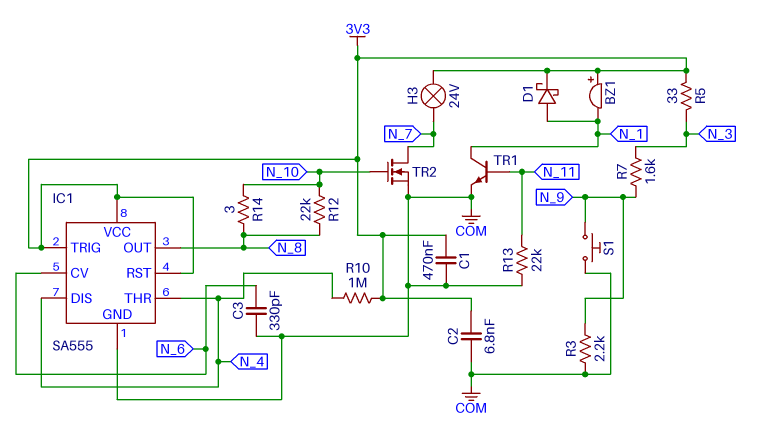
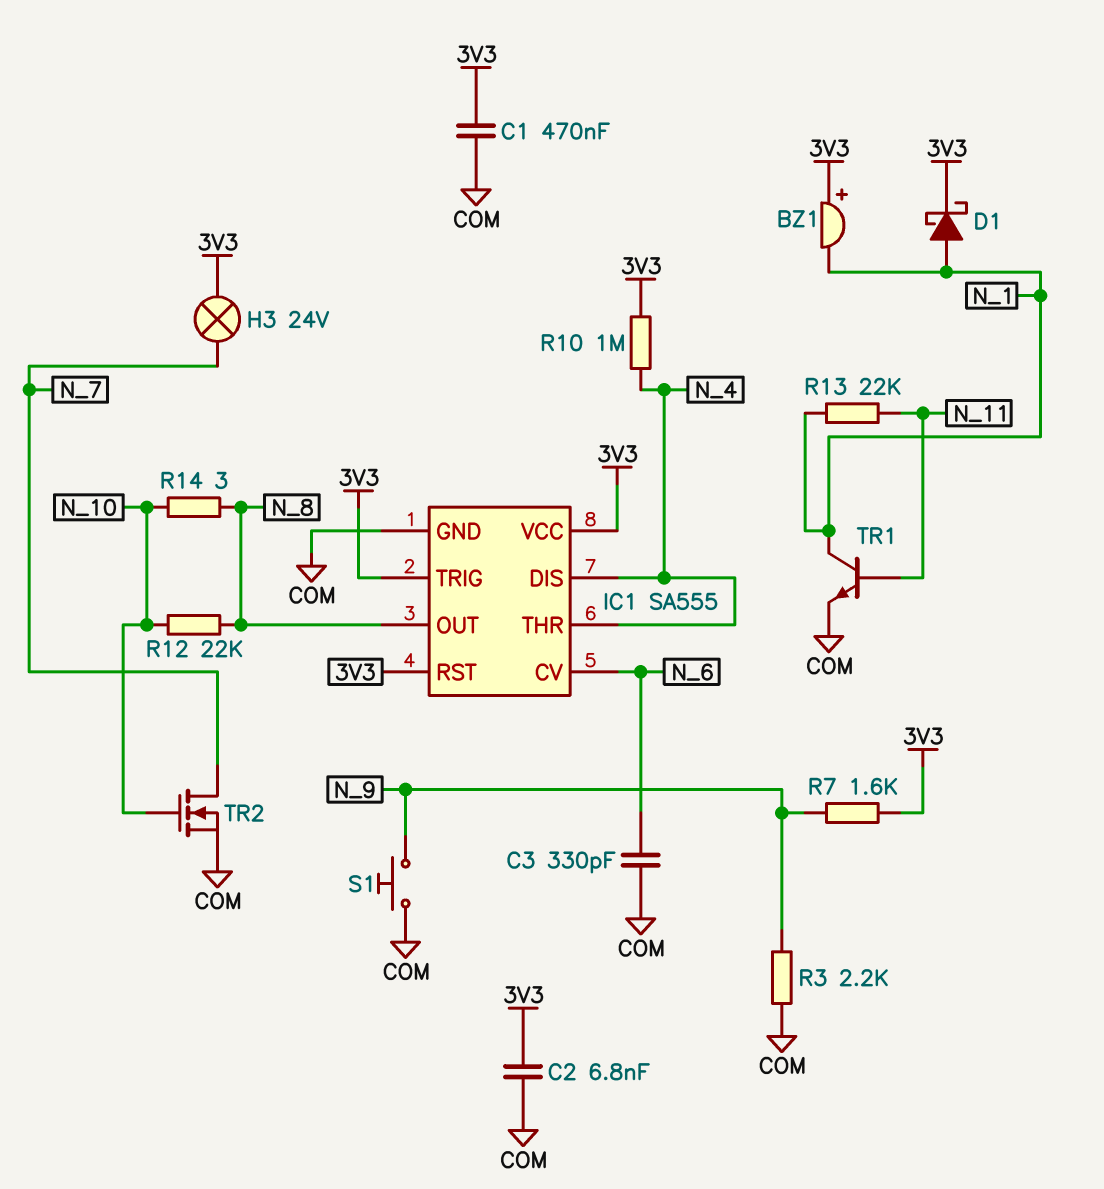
R5: 33 (3V3, N_3) -> none
R7: 1.6k (N_3, N_9) -> 1.6k (3V3, N_9)
R13: 22k (COM, N_11) -> 22k (N_1, N_11)

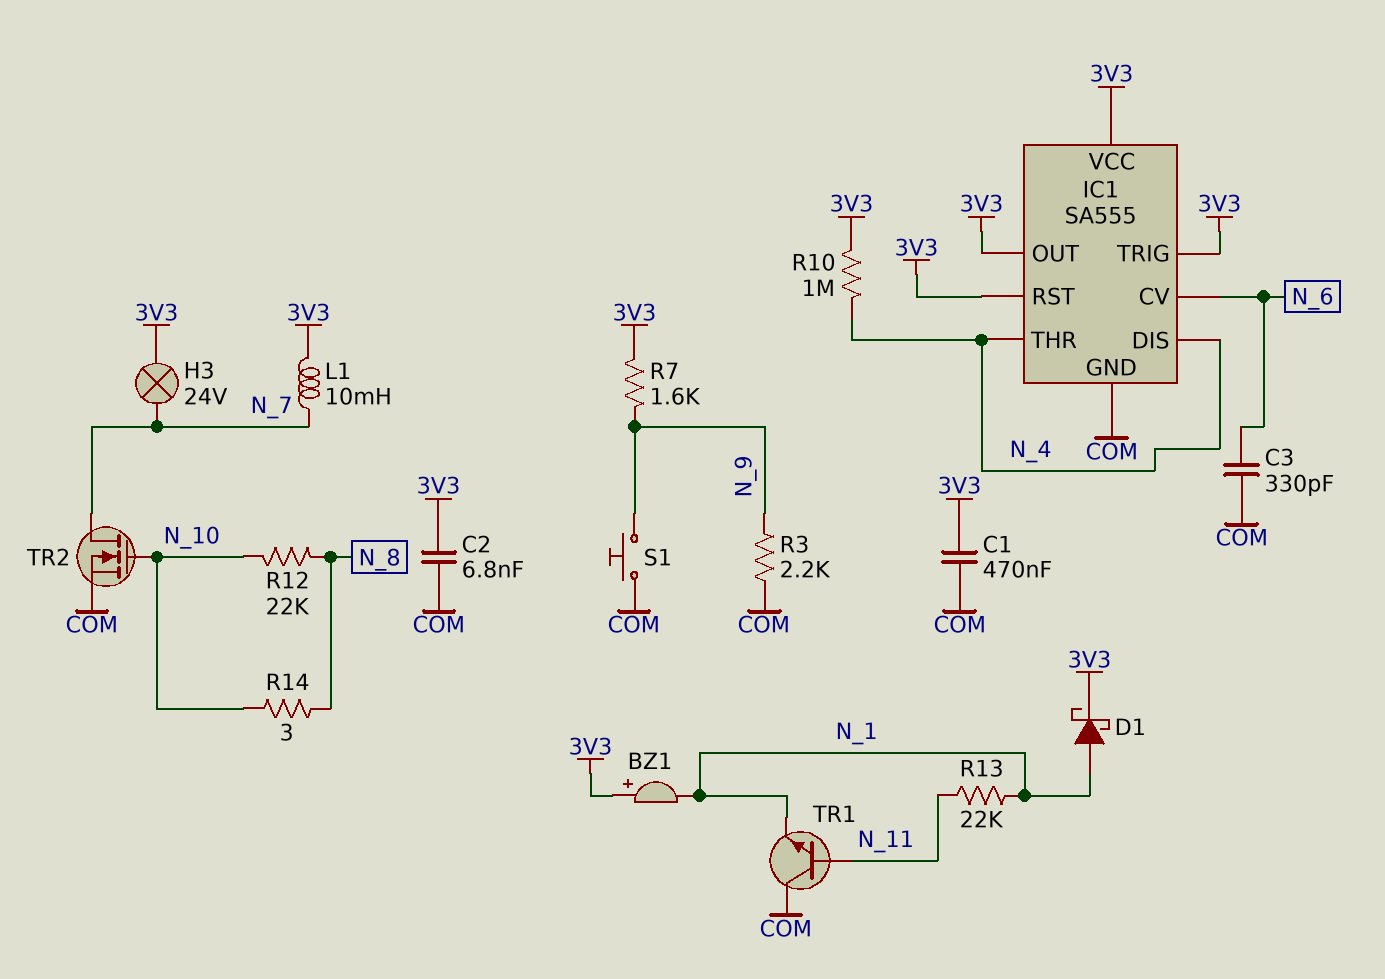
IC1 pin OUT: N_8 -> 3V3
L1: none -> 10mH (3V3, N_7)
TR1: NPN (B N_11, C N_1, E COM) -> NPN (B N_11, C COM, E N_1)

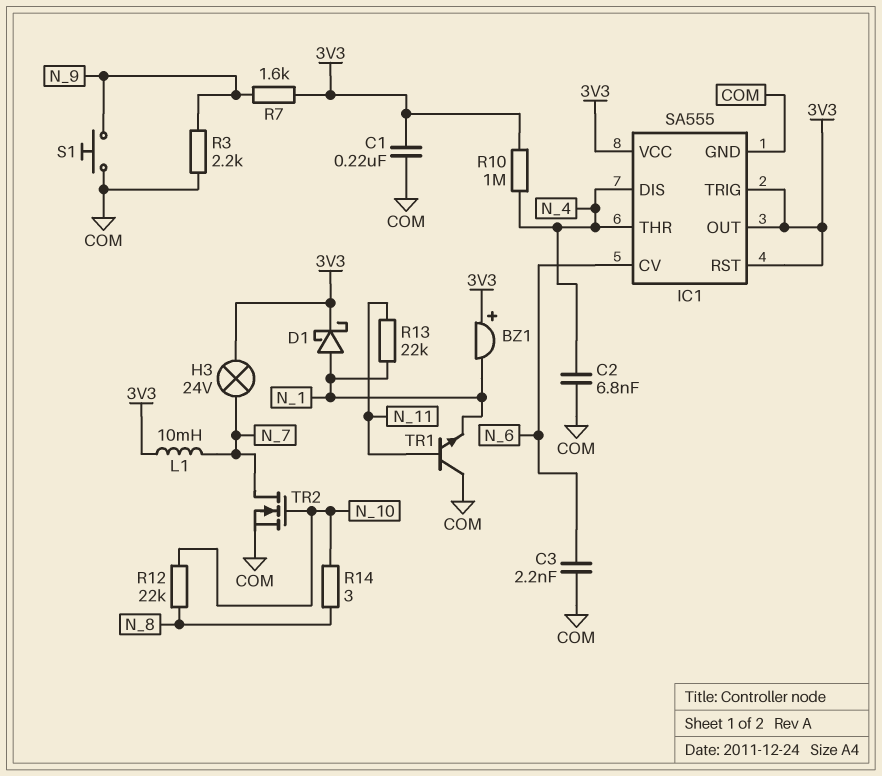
C1: 470nF (3V3, COM) -> 220nF (3V3, COM)
C2: 6.8nF (3V3, COM) -> 6.8nF (COM, N_4)
C3: 330pF (COM, N_6) -> 2.2nF (COM, N_6)

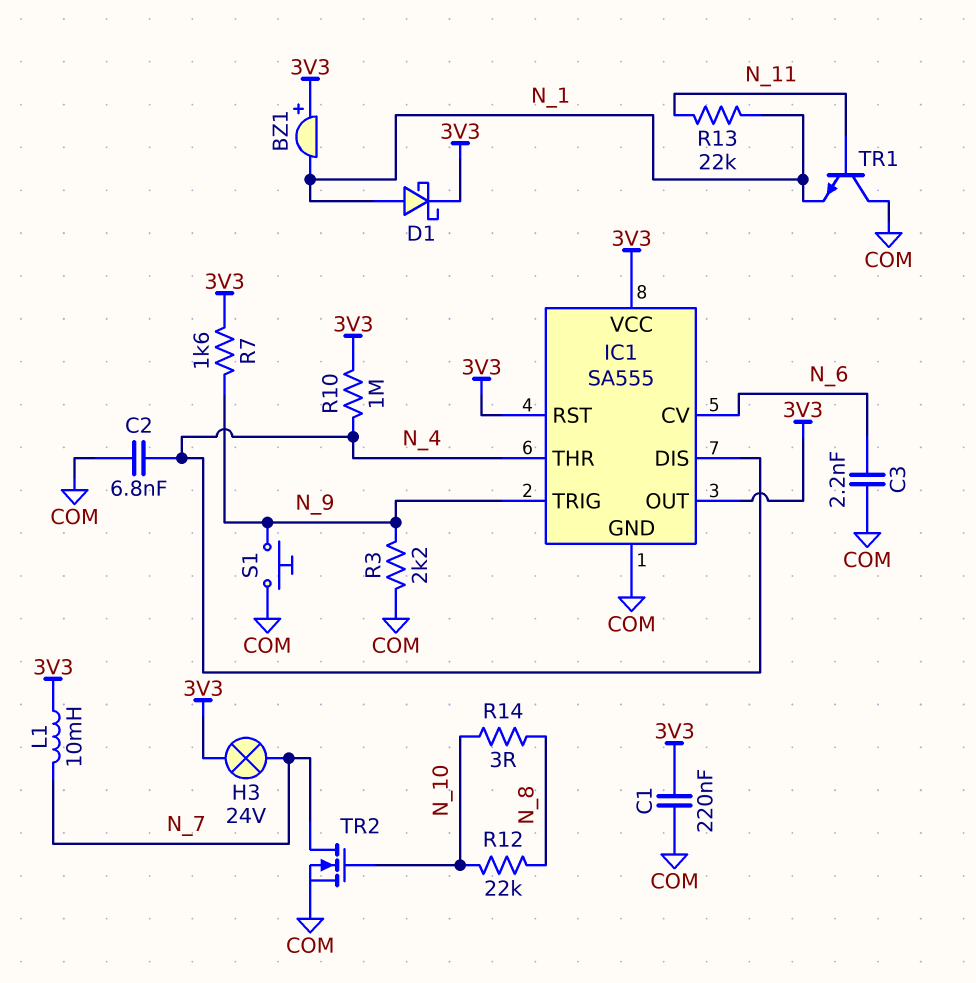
IC1 pin TRIG: 3V3 -> N_9

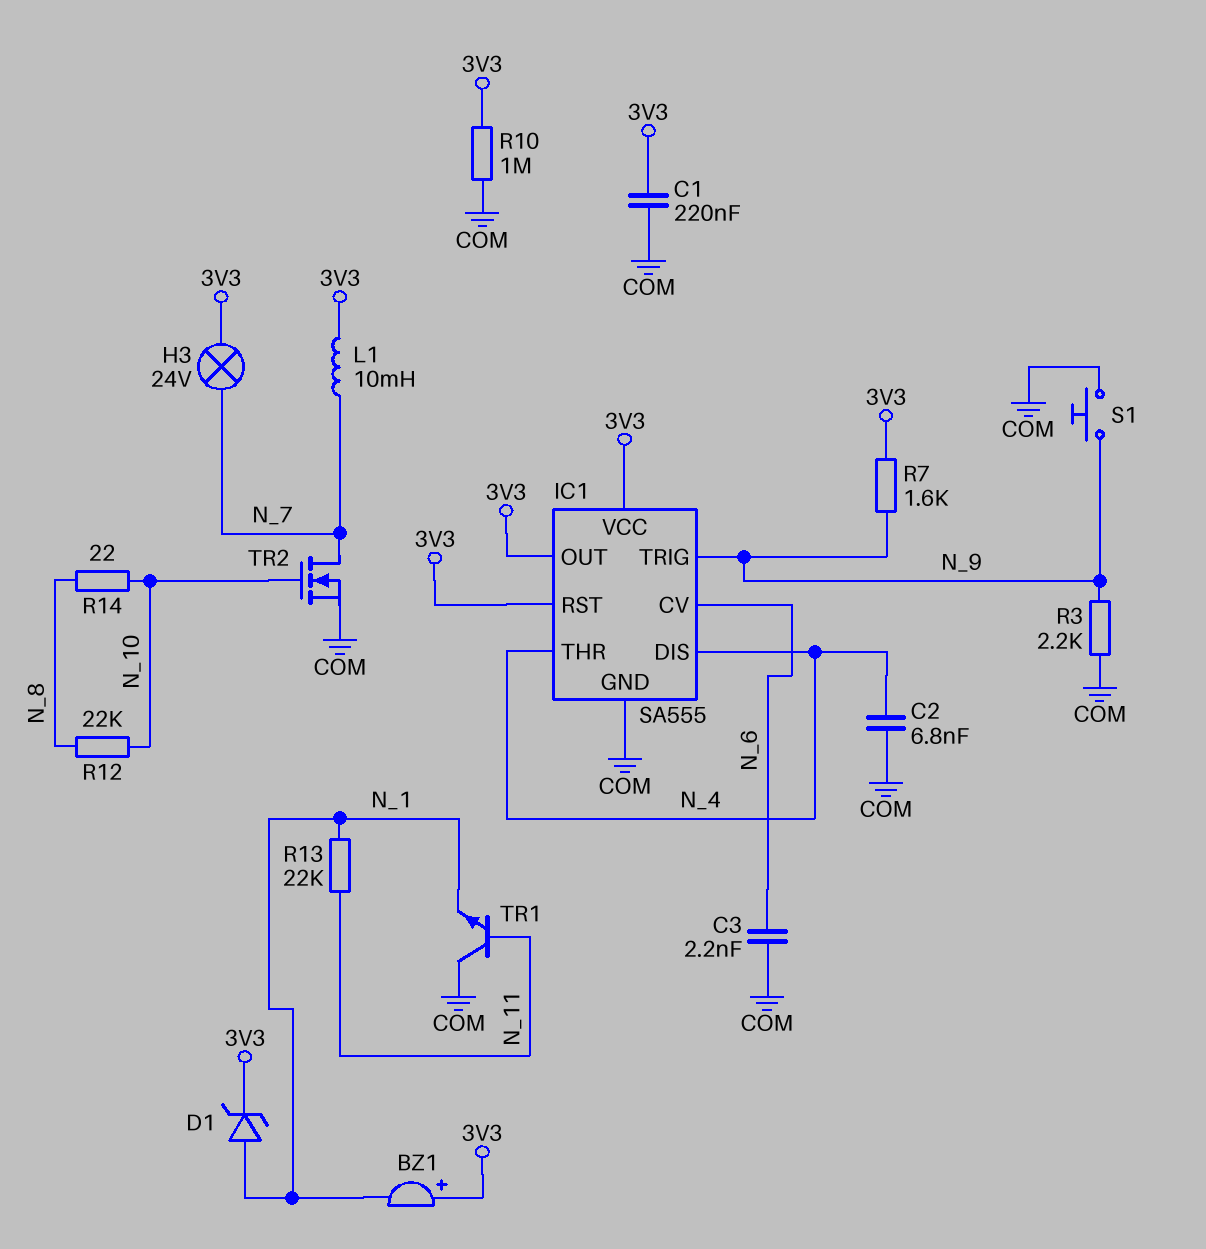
D1: schottky (A N_1, K 3V3) -> zener (A N_1, K 3V3)
R10: 1M (3V3, N_4) -> 1M (3V3, COM)
R14: 3 (N_8, N_10) -> 22 (N_8, N_10)

